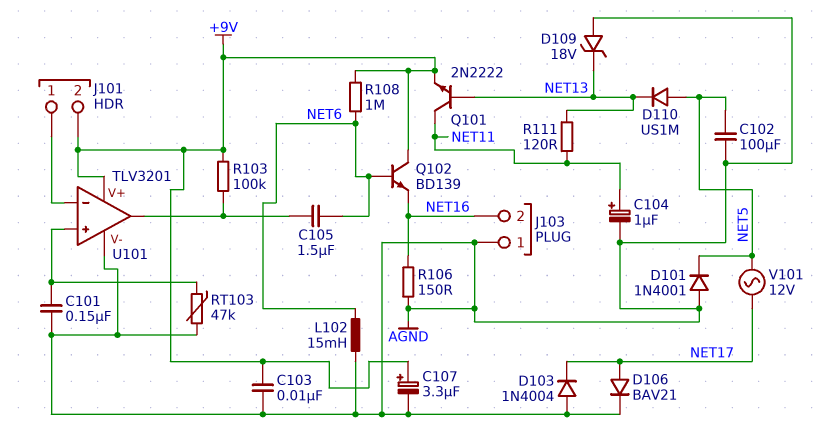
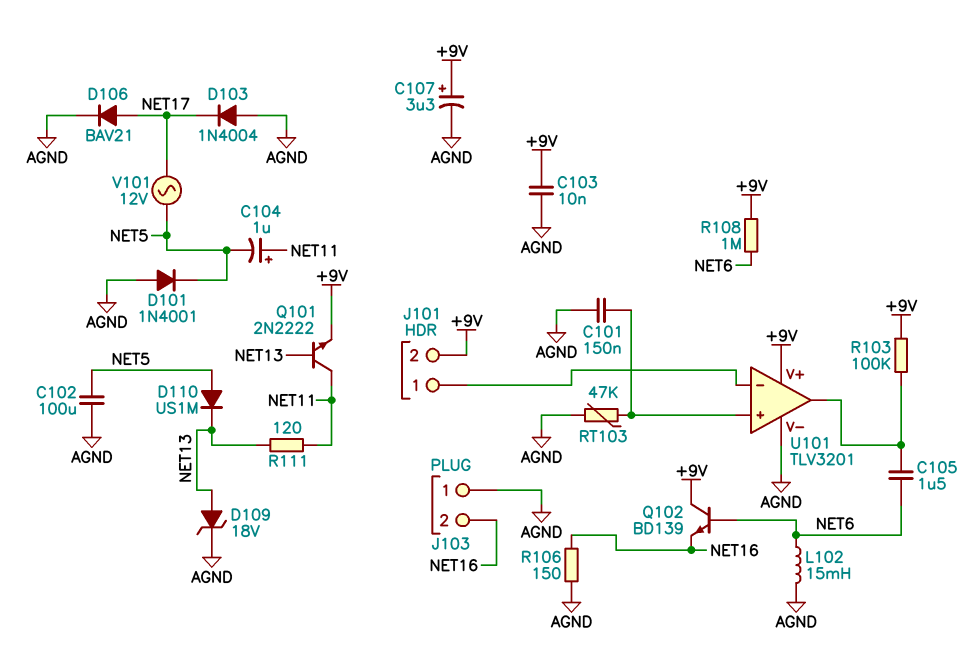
C104: 1uF (plus NET11, minus AGND) -> 1uF (plus NET11, minus NET5)
D109: zener 18V (A AGND, K NET13) -> zener 18V (A NET13, K AGND)

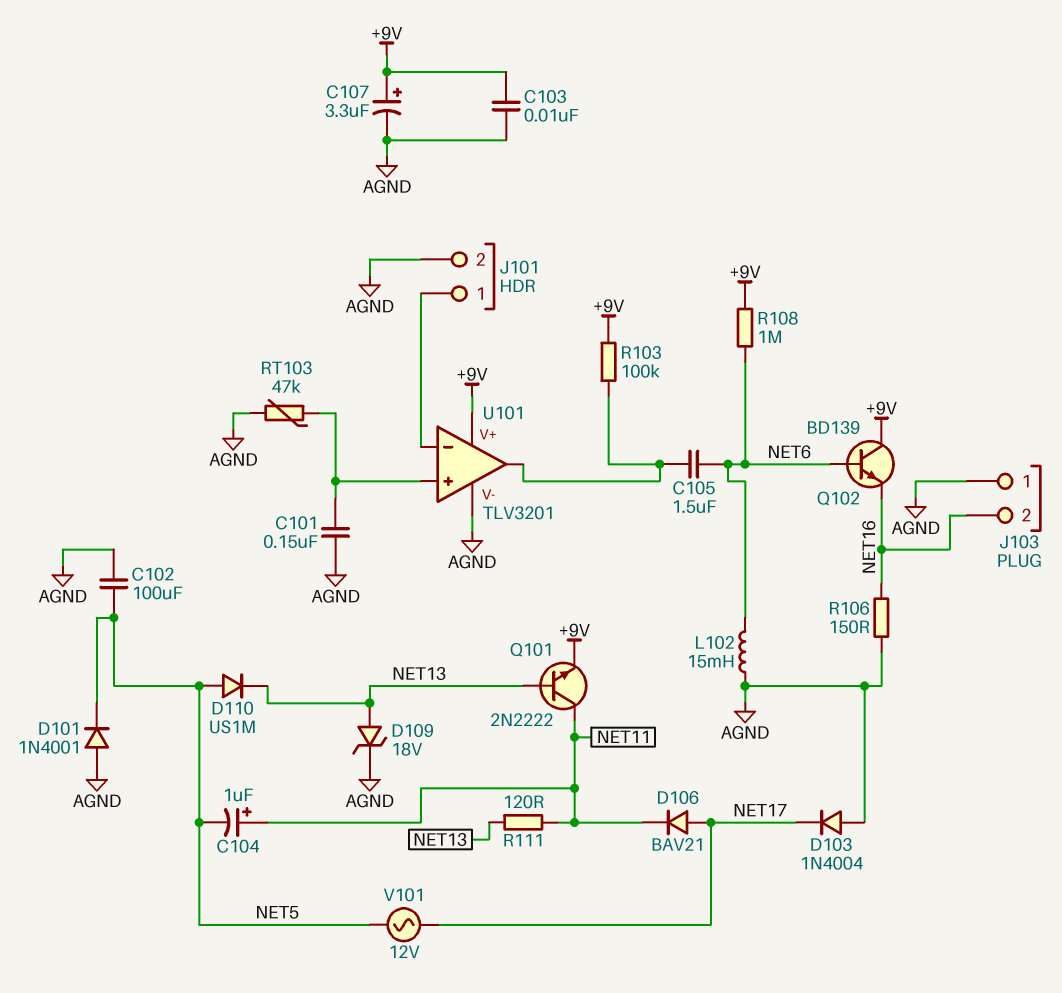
D106: diode BAV21 (A NET17, K AGND) -> diode BAV21 (A NET17, K NET11)
J101 pin 2: +9V -> AGND

